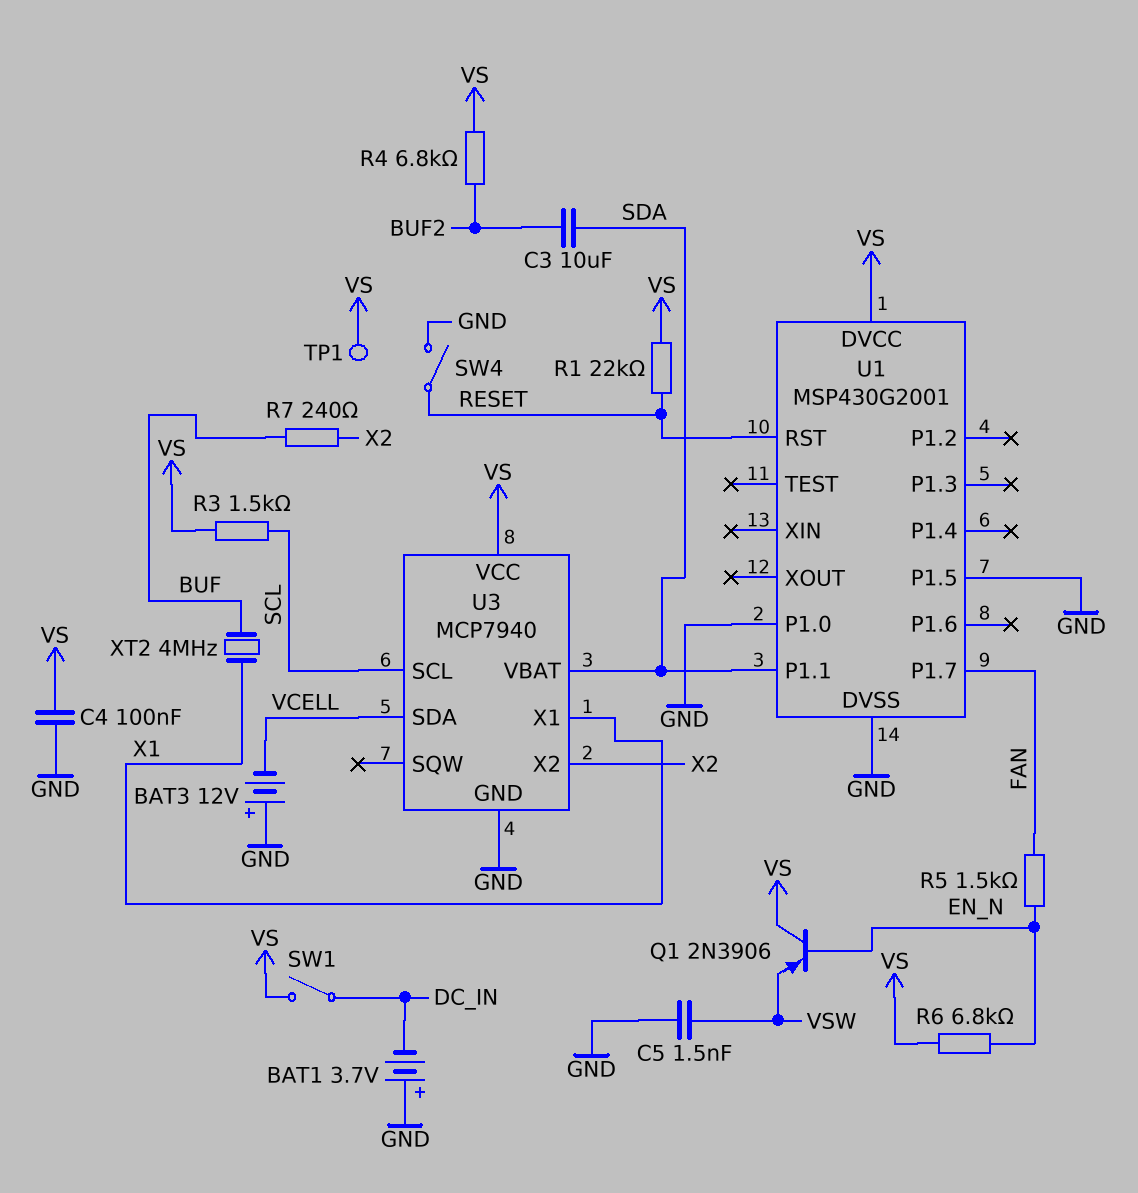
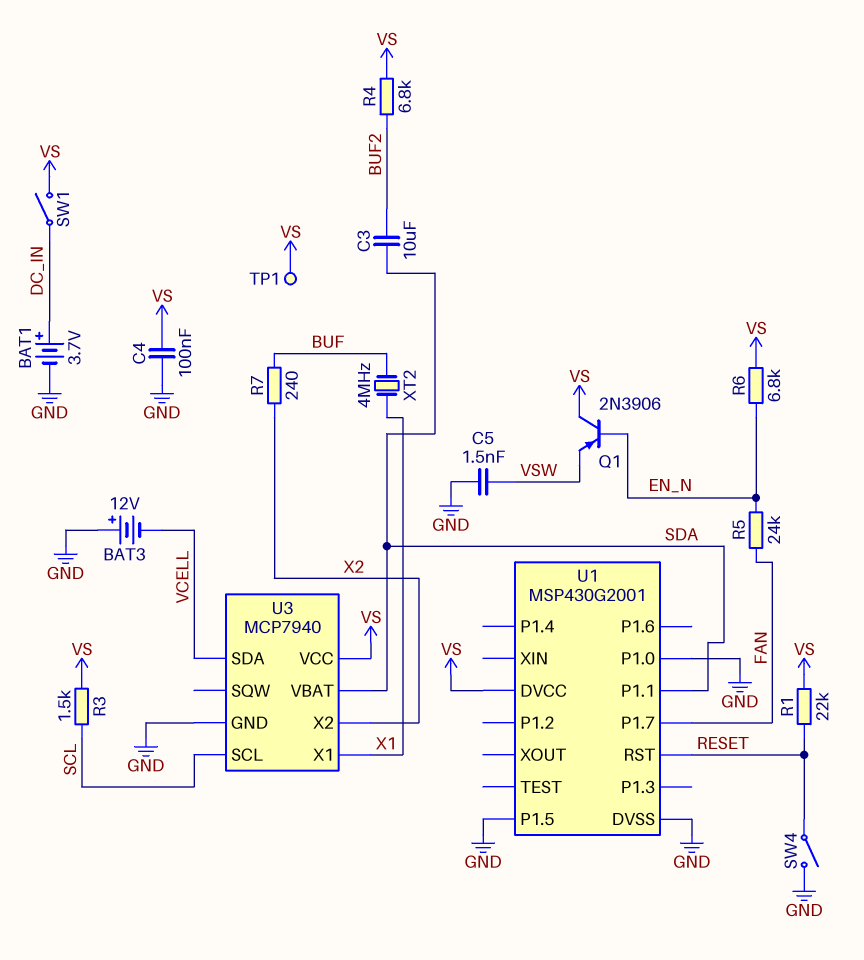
BAT1: 3.7V (plus GND, minus DC_IN) -> 3.7V (plus DC_IN, minus GND)
R5: 1.5k (EN_N, FAN) -> 24k (EN_N, FAN)

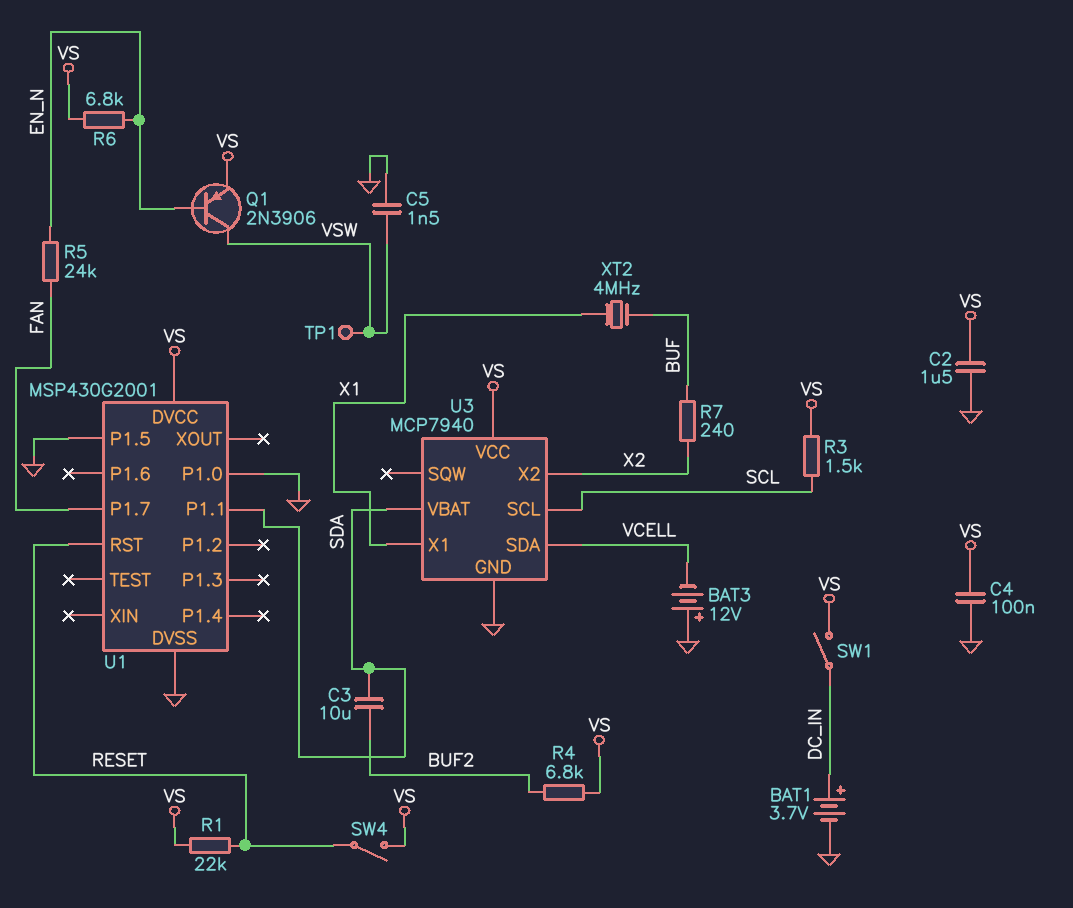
C2: none -> 1.5uF (GND, VS)
Q1: PNP 2N3906 (B EN_N, C VS, E VSW) -> PNP 2N3906 (B EN_N, C VSW, E VS)
SW4: switch (GND, RESET) -> switch (RESET, VS)
TP1: test point (VS) -> test point (VSW)

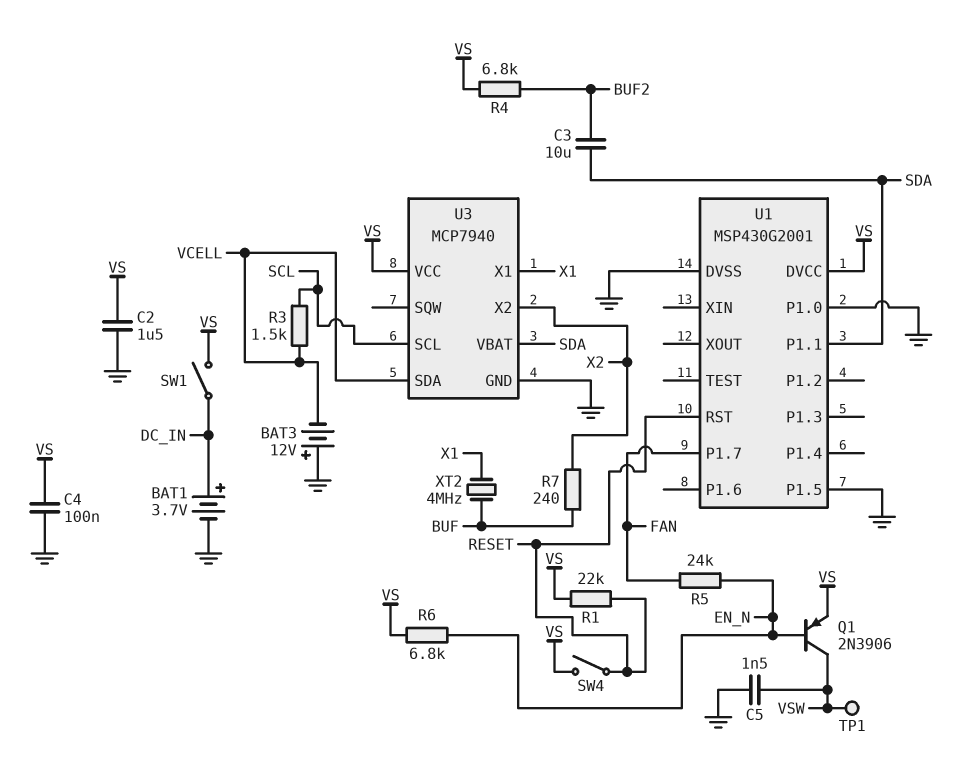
R3: 1.5k (SCL, VS) -> 1.5k (SCL, VCELL)

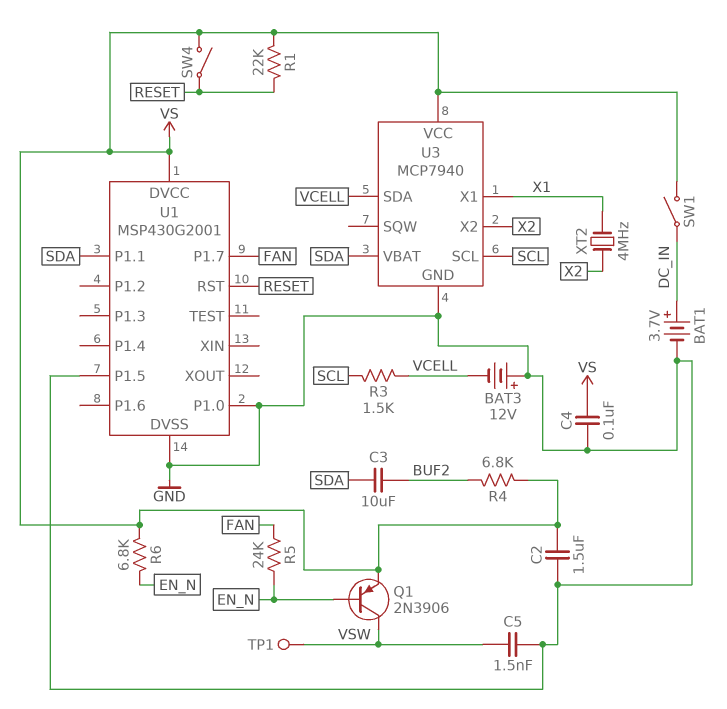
R7: 240 (BUF, X2) -> none
XT2: 4MHz (BUF, X1) -> 4MHz (X1, X2)

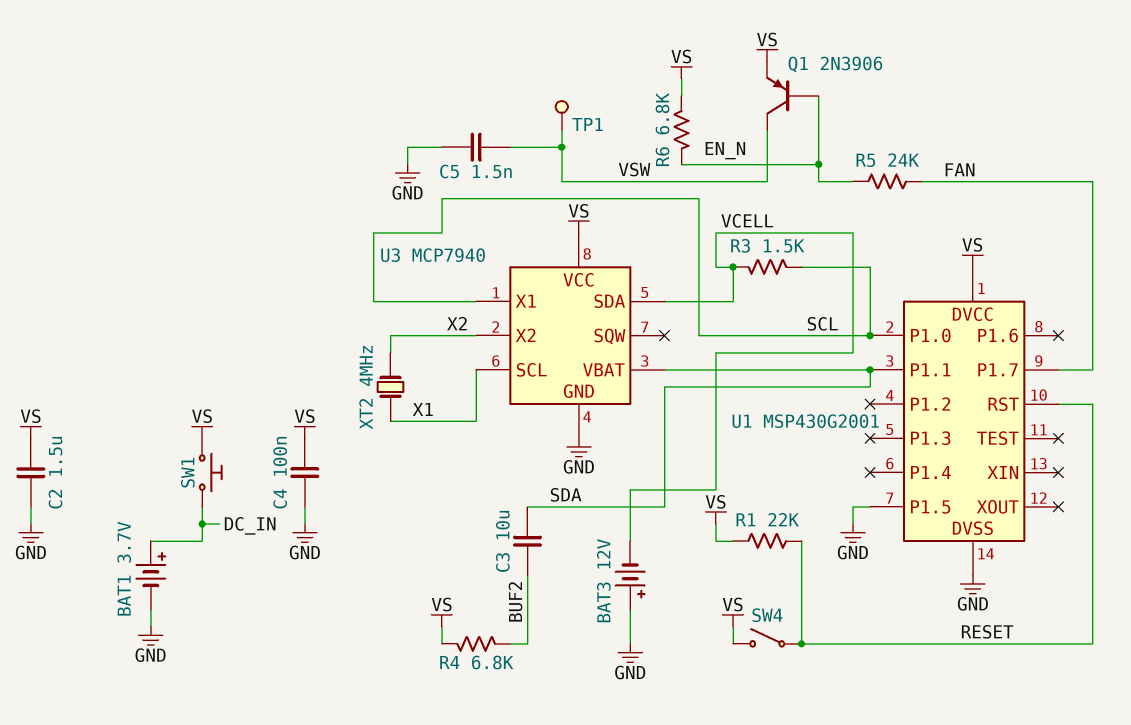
SW1: switch (DC_IN, VS) -> button (DC_IN, VS)
U1 pin P1.0: GND -> SCL
U3 pin SCL: SCL -> X1
U3 pin X1: X1 -> SCL

